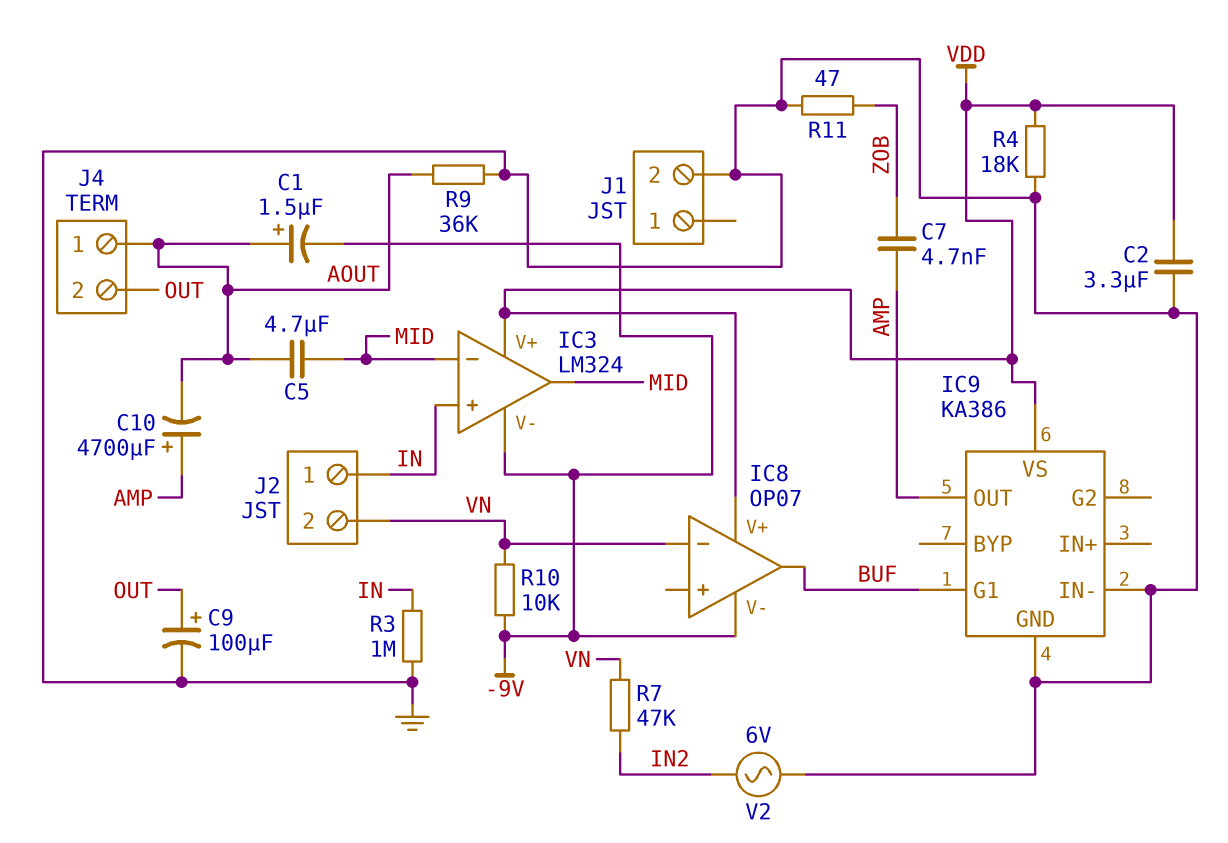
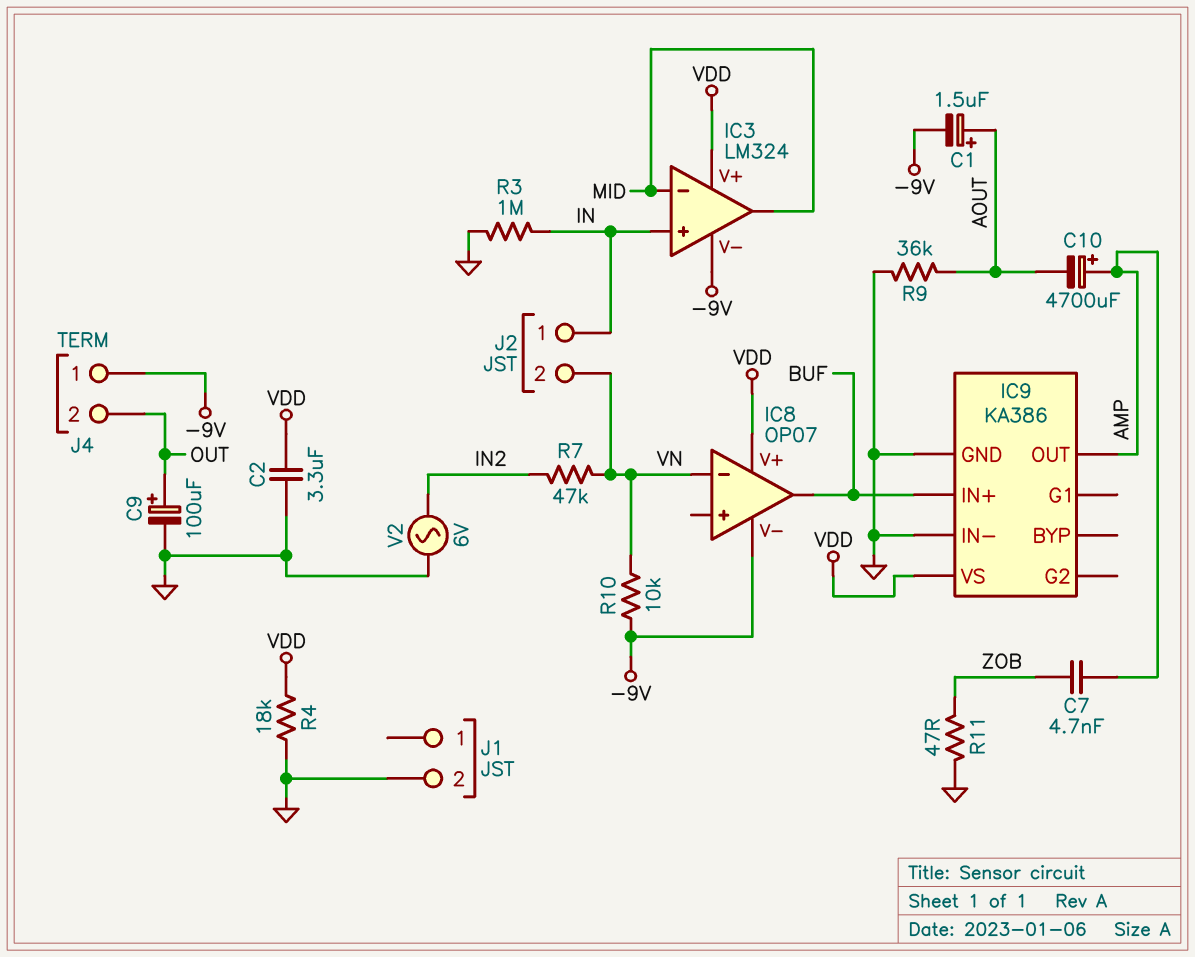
C5: 4.7uF (AOUT, MID) -> none
IC9 pin G1: BUF -> none
IC9 pin IN+: none -> BUF
J4 pin 1: AOUT -> -9V

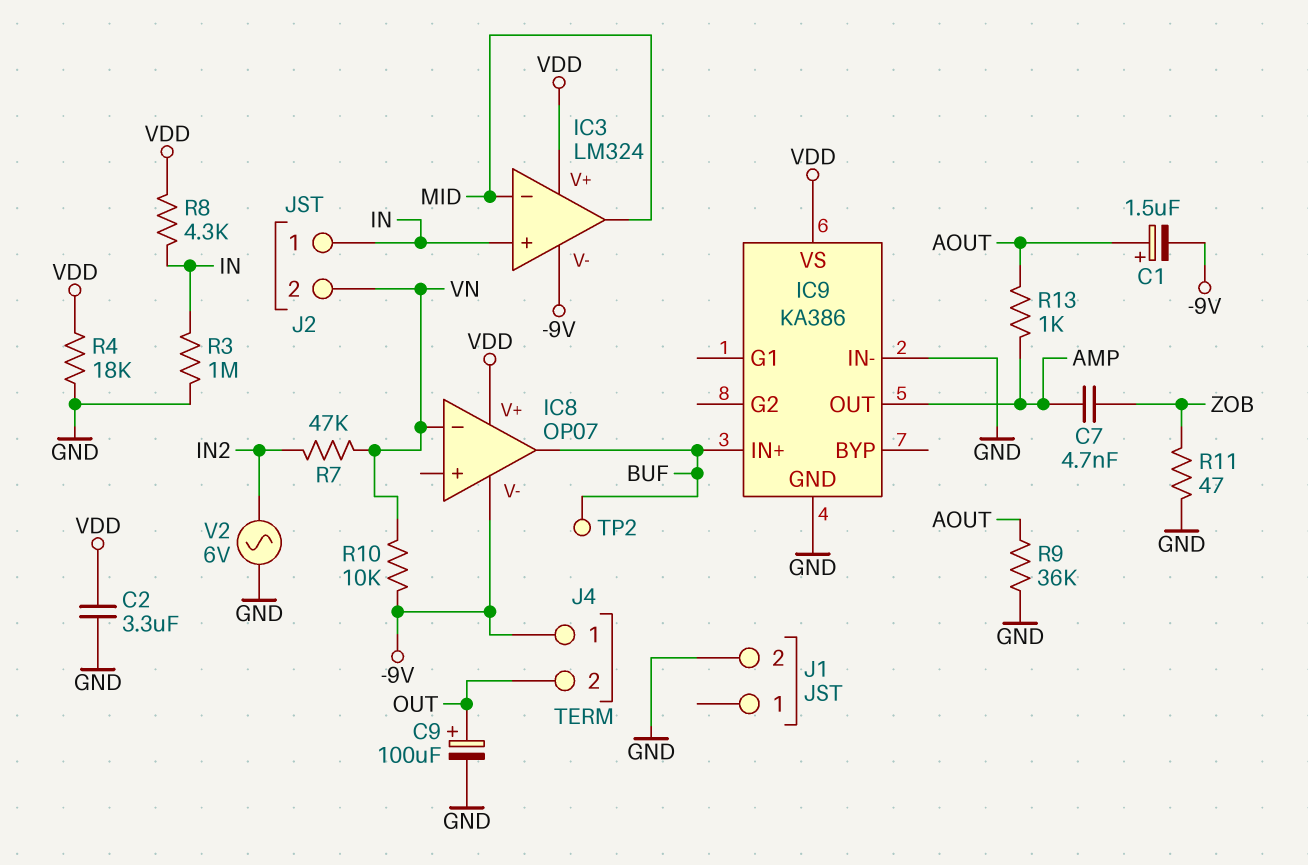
C10: 4700uF (plus AMP, minus AOUT) -> none
R8: none -> 4.3k (IN, VDD)
R13: none -> 1k (AMP, AOUT)
TP2: none -> test point (BUF)

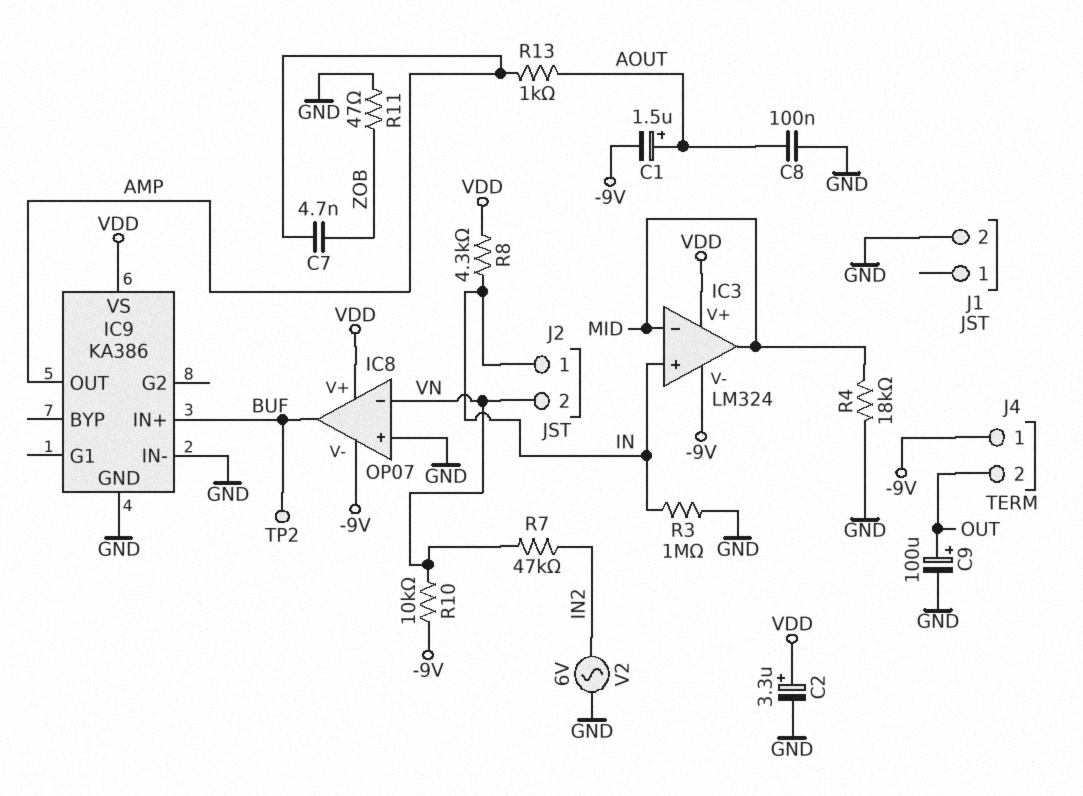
C2: 3.3uF (GND, VDD) -> 3.3uF (plus VDD, minus GND)
C8: none -> 100nF (AOUT, GND)
IC8 pin in+: none -> GND
R4: 18k (GND, VDD) -> 18k (GND, MID)
R9: 36k (AOUT, GND) -> none

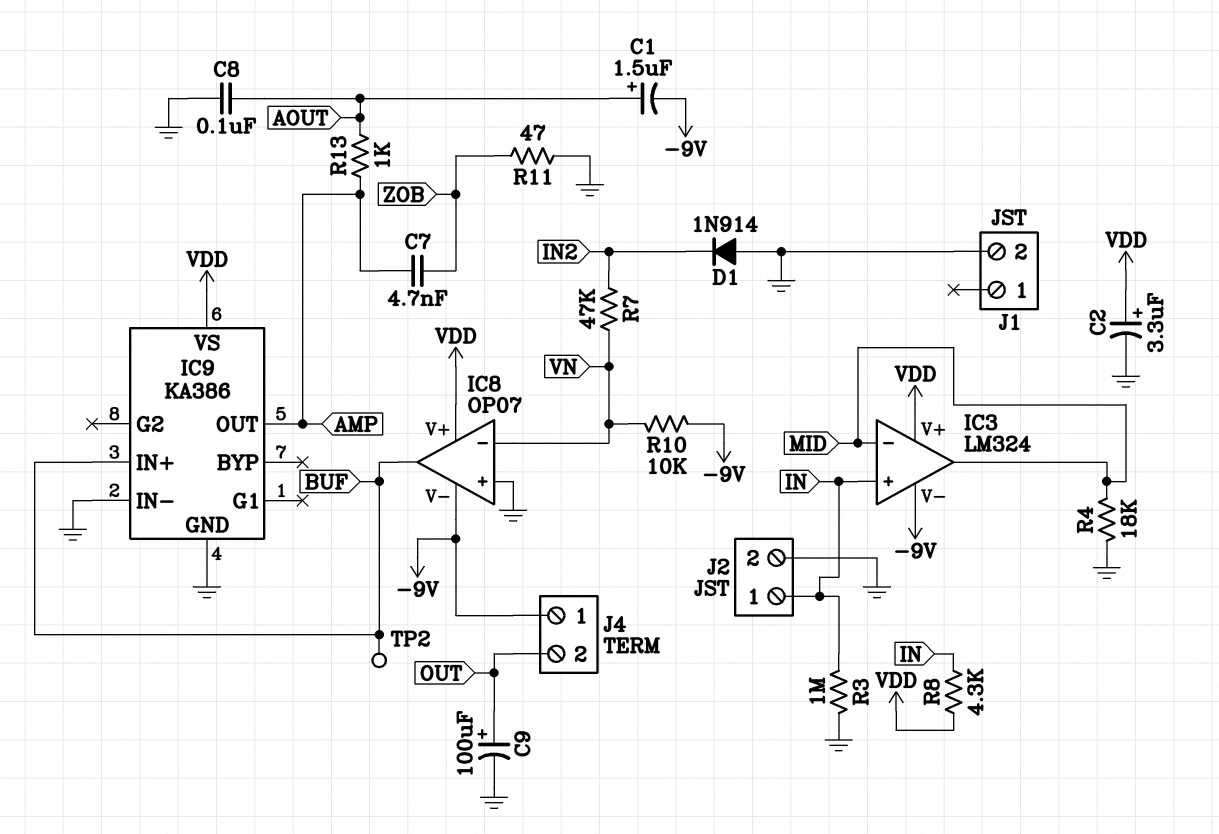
D1: none -> diode 1N914 (A GND, K IN2)
J2 pin 2: VN -> GND
V2: AC 6V (GND, IN2) -> none

